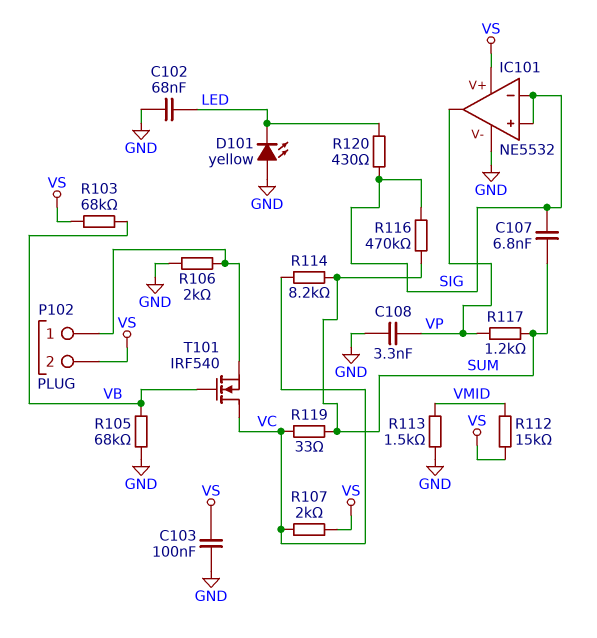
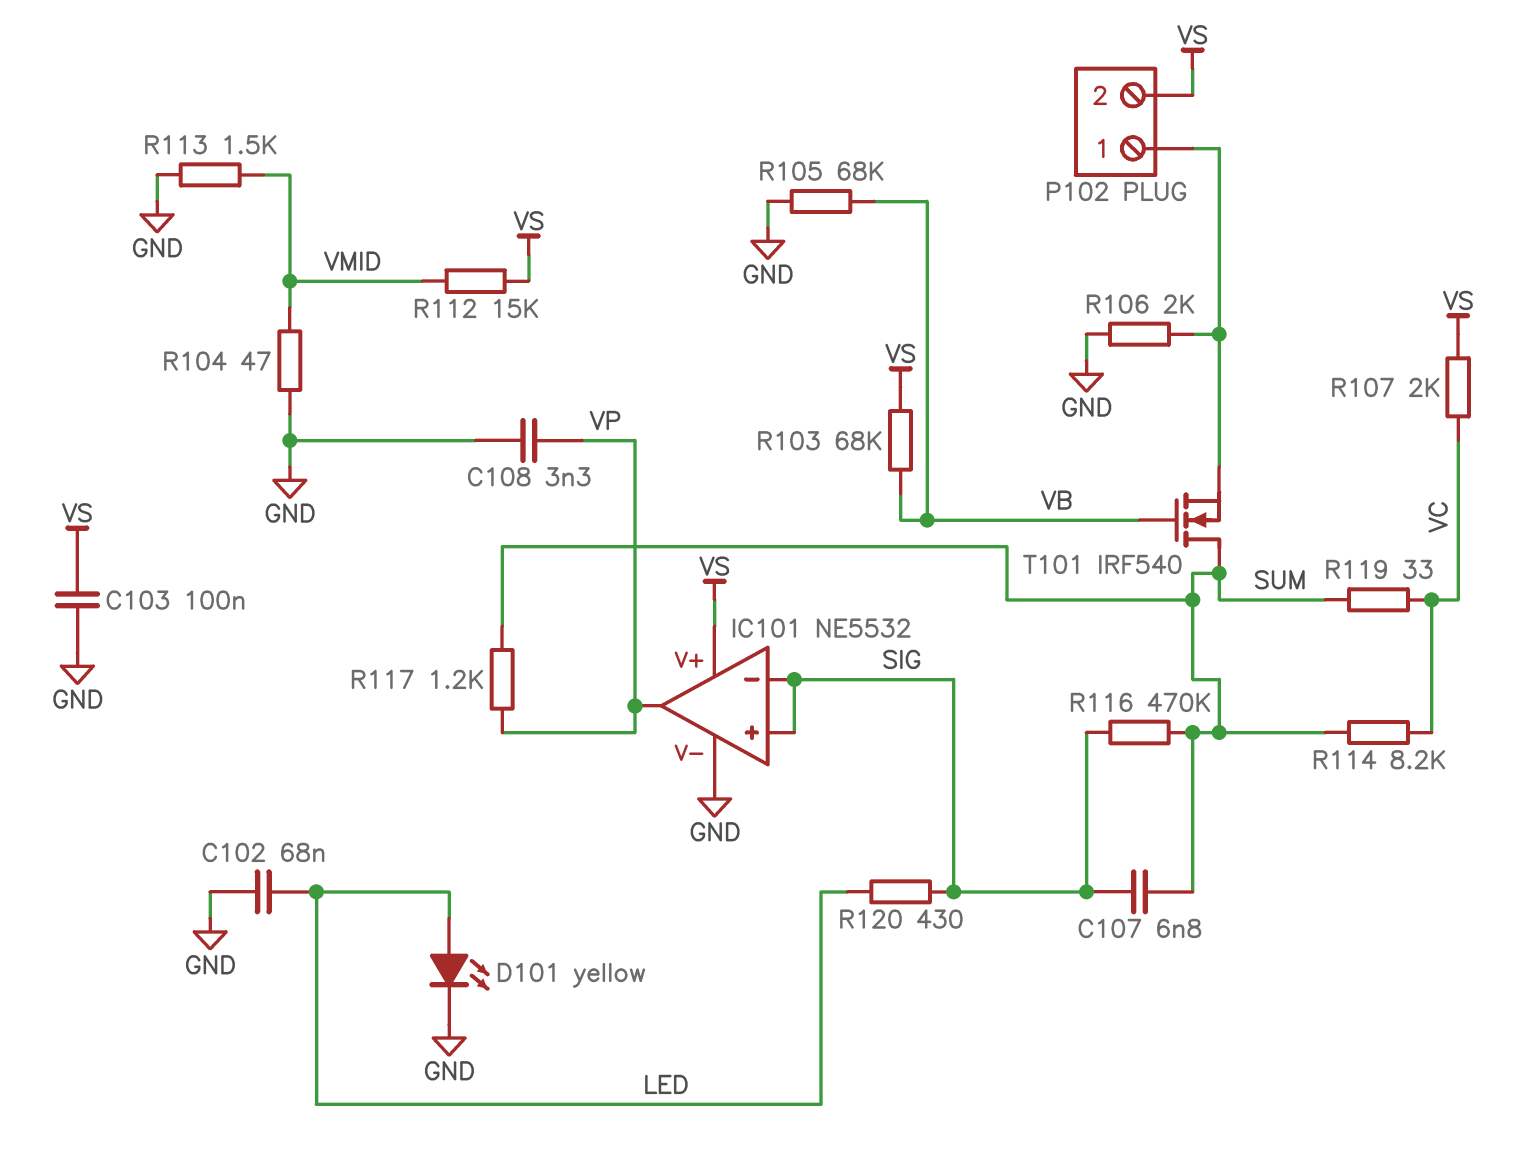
D101: LED yellow (A GND, K LED) -> LED yellow (A LED, K GND)
R104: none -> 47 (GND, VMID)
T101: NMOS IRF540 (G VB, D VC, S P102/1) -> NMOS IRF540 (G VB, D SUM, S P102/1)

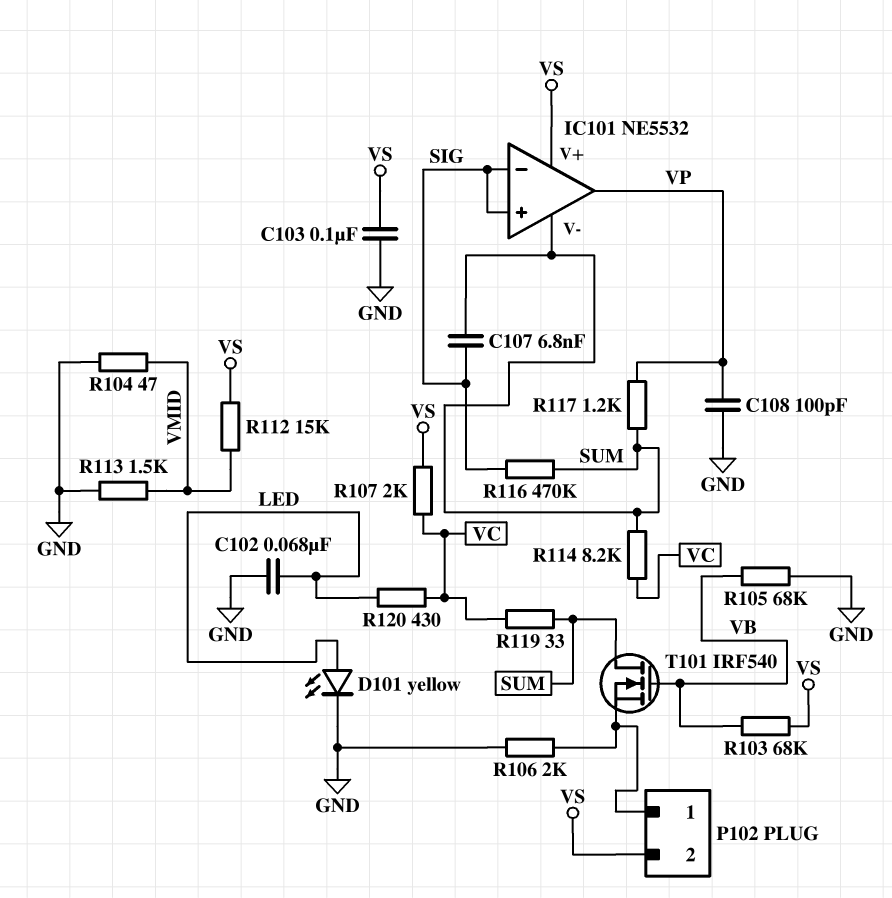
C108: 3.3nF (GND, VP) -> 100pF (GND, VP)
IC101 pin V-: GND -> SUM
R120: 430 (LED, SIG) -> 430 (LED, VC)

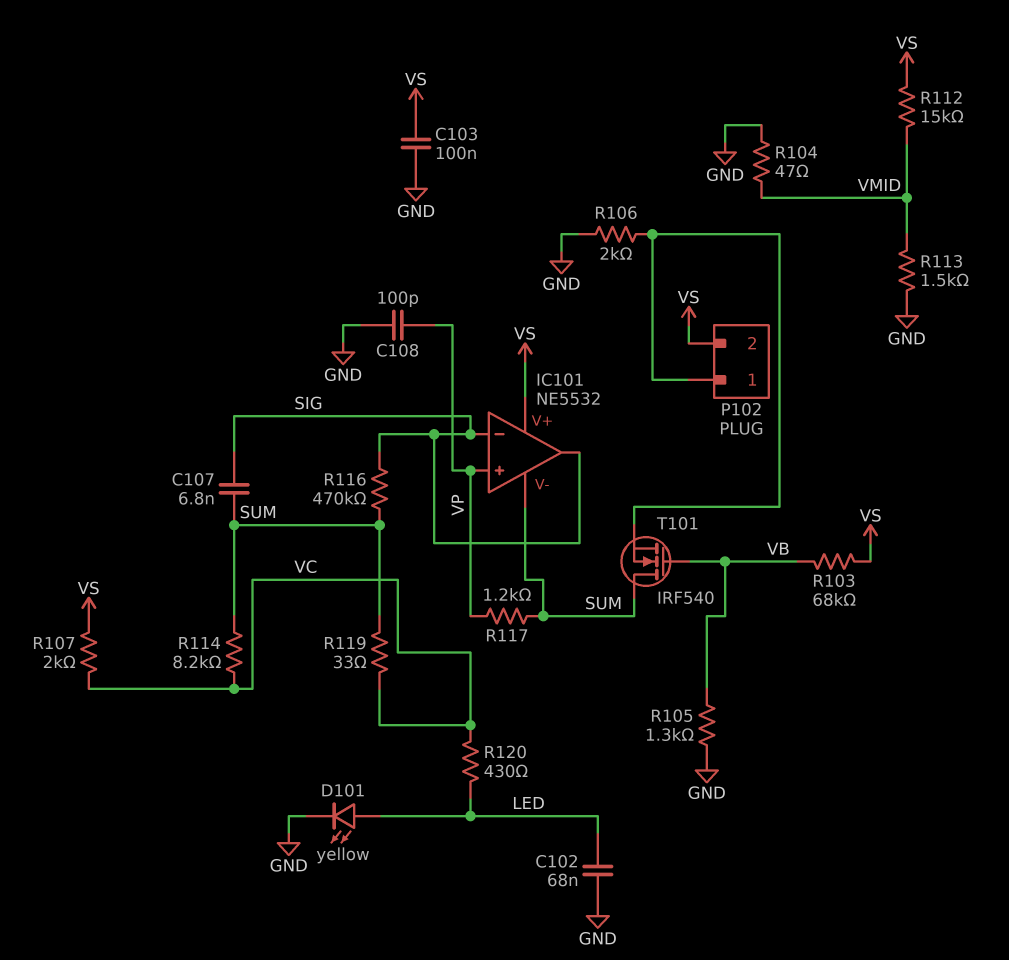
IC101 pin in+: SIG -> VP
IC101 pin out: VP -> SIG
R105: 68k (GND, VB) -> 1.3k (GND, VB)

